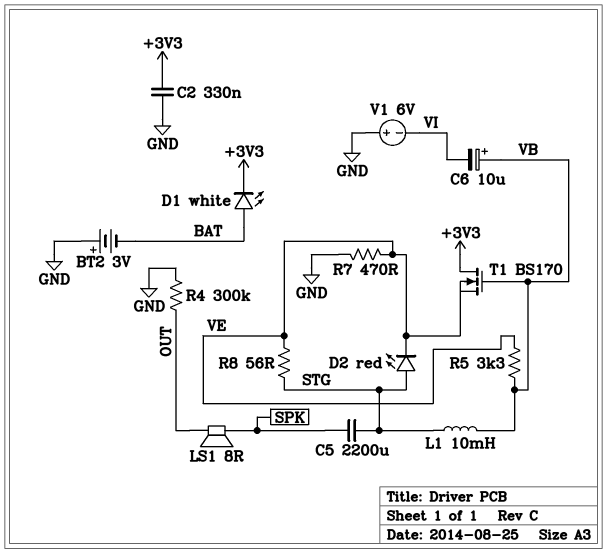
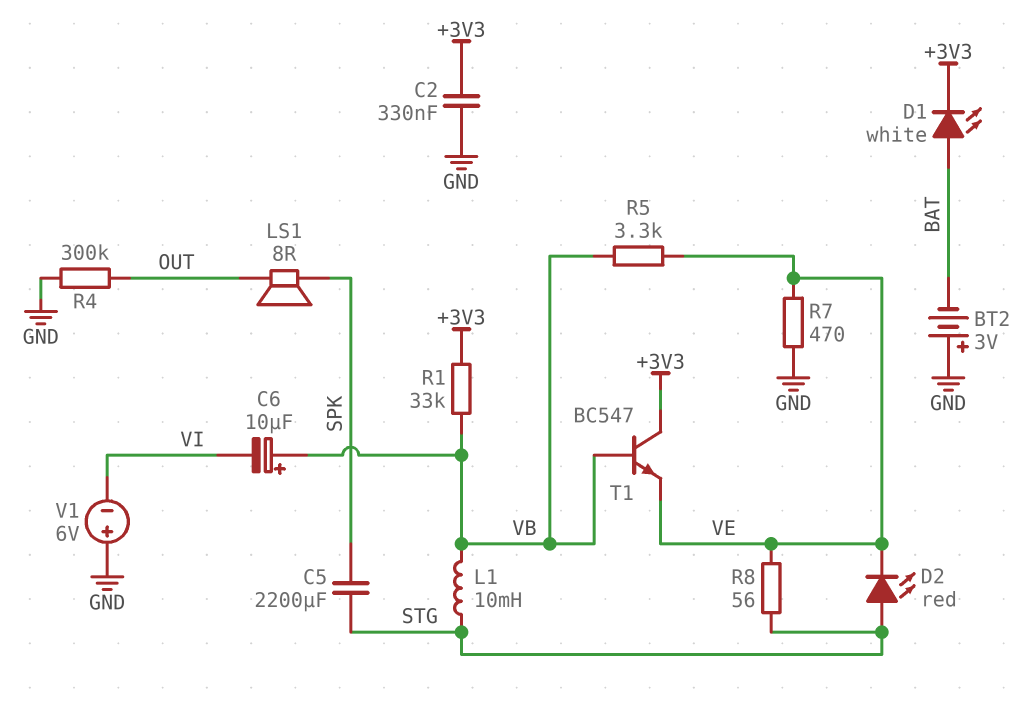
R1: none -> 33k (+3V3, VB)
T1: NMOS BS170 (G VB, D +3V3, S VE) -> NPN BC547 (B VB, C +3V3, E VE)

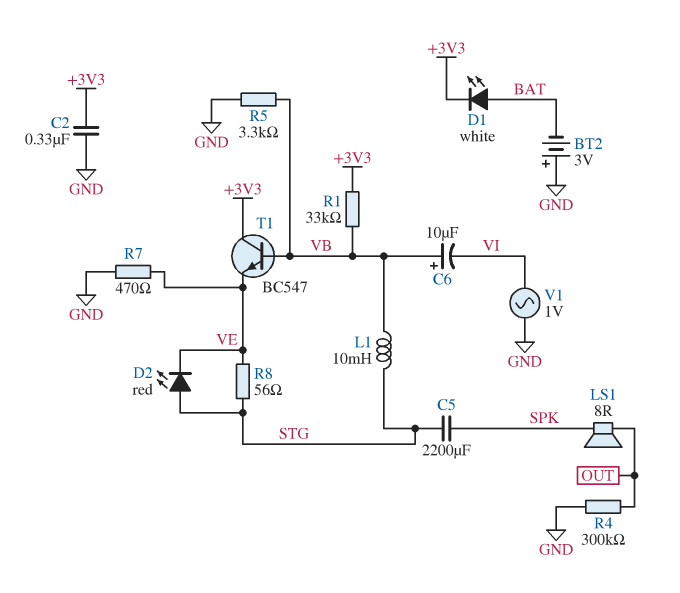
R5: 3.3k (VB, VE) -> 3.3k (GND, VB)
V1: 6V (plus GND, minus VI) -> AC 1V (GND, VI)

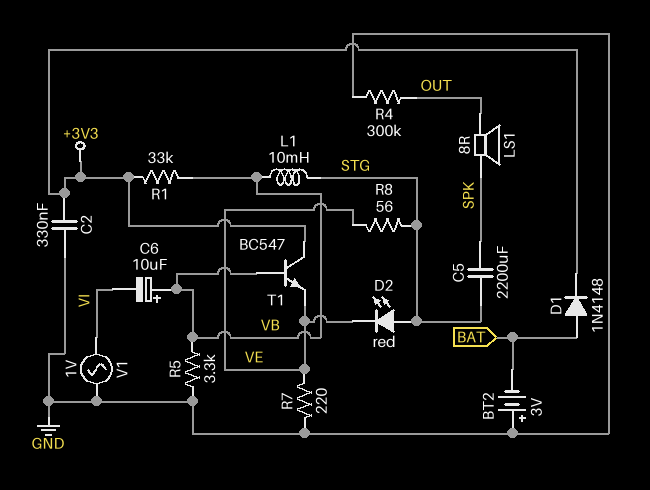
D1: LED white (A BAT, K +3V3) -> diode 1N4148 (A BAT, K +3V3)
R7: 470 (GND, VE) -> 220 (GND, VE)

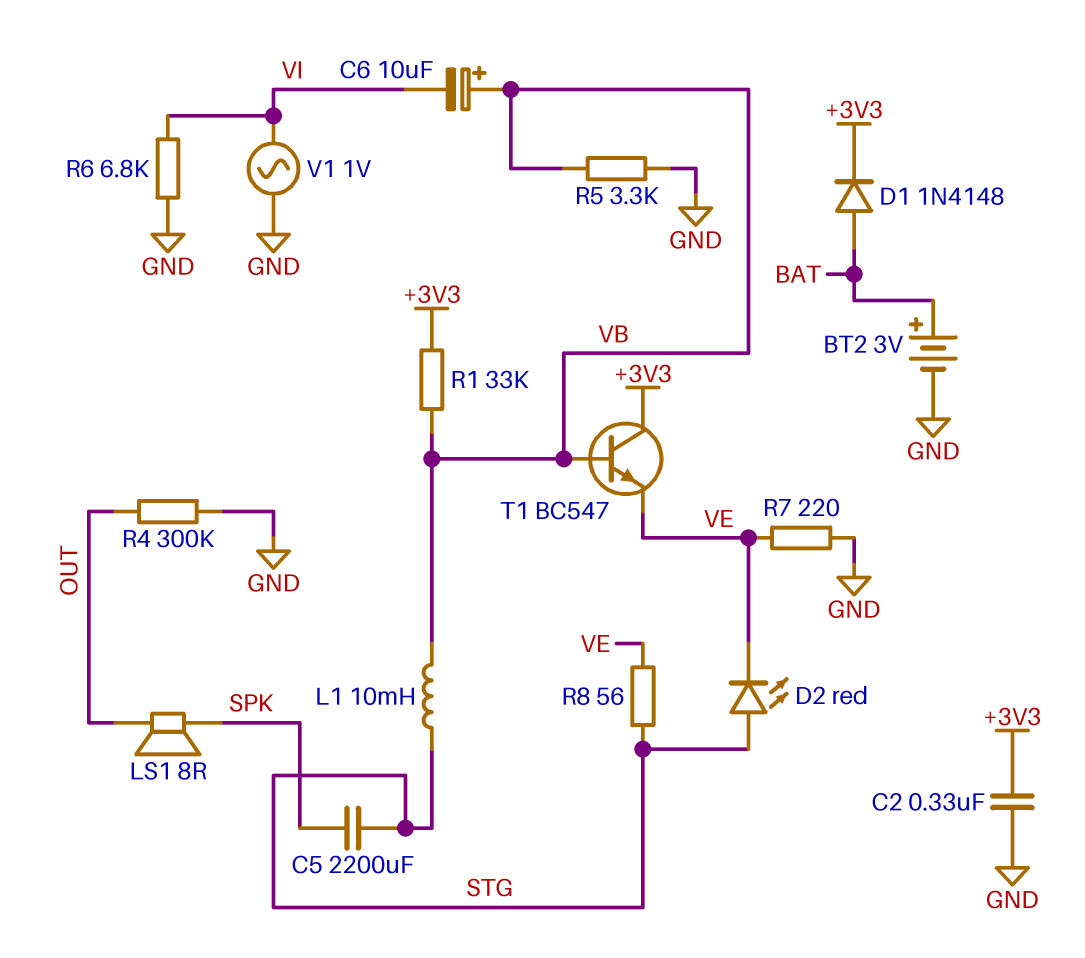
BT2: 3V (plus GND, minus BAT) -> 3V (plus BAT, minus GND)
R6: none -> 6.8k (GND, VI)

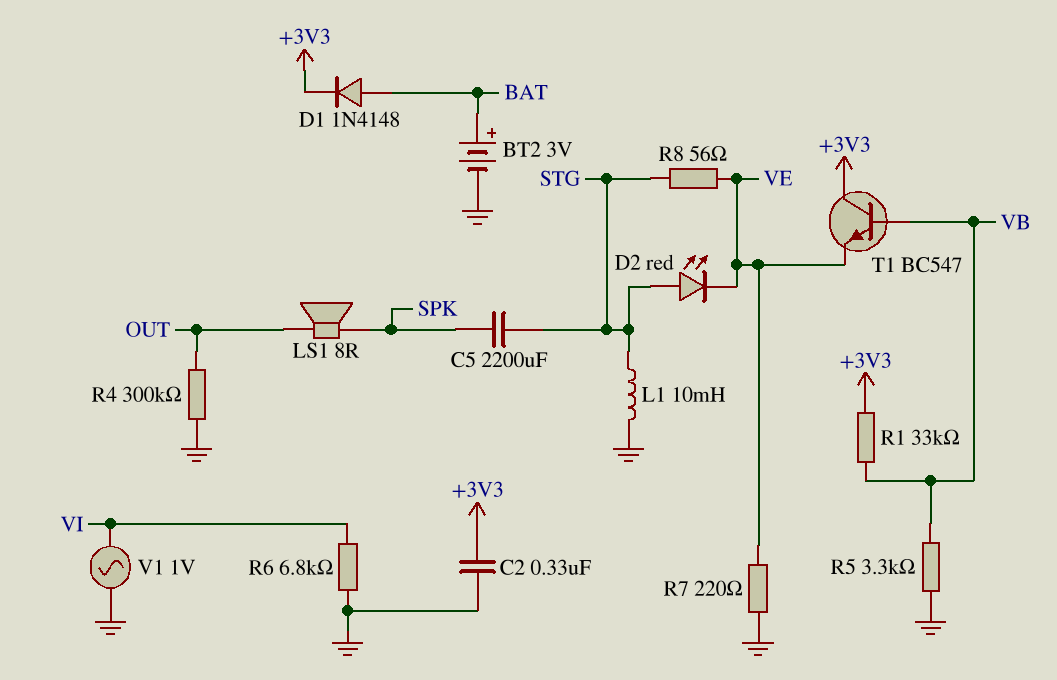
C6: 10uF (plus VB, minus VI) -> none
L1: 10mH (STG, VB) -> 10mH (GND, STG)

